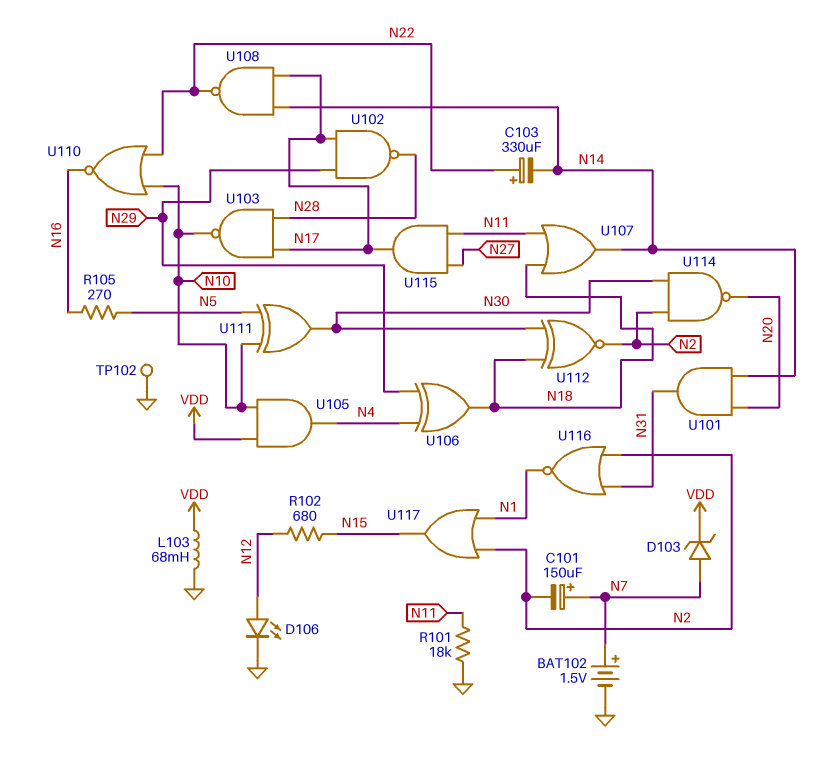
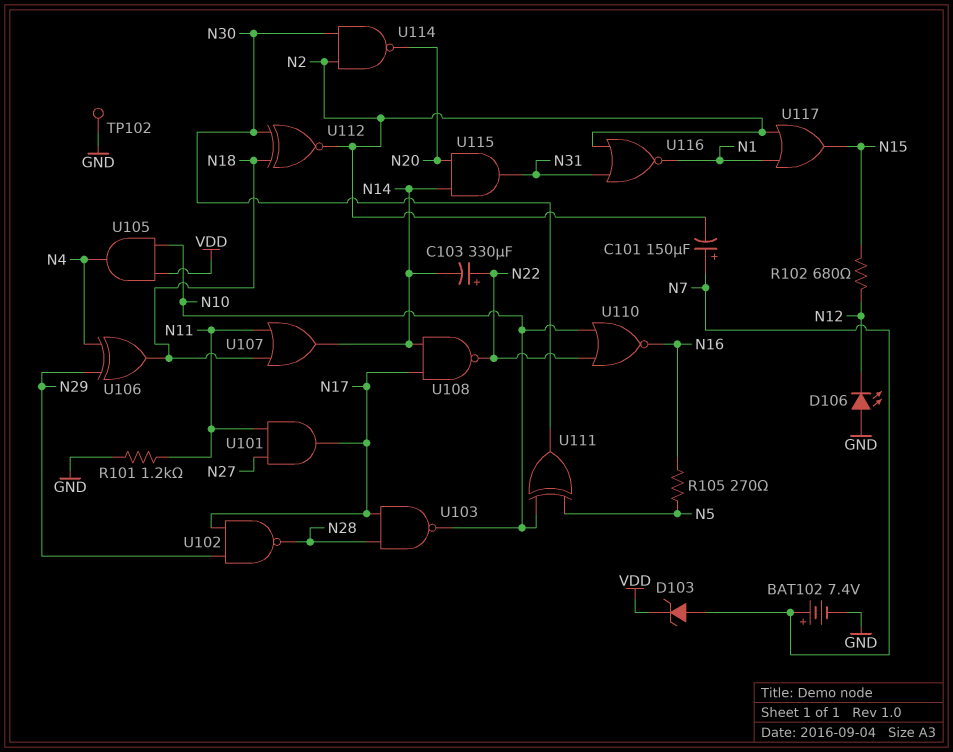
BAT102: 1.5V (plus N7, minus GND) -> 7.4V (plus N7, minus GND)
D106: LED (A N12, K GND) -> LED (A GND, K N12)
L103: 68mH (GND, VDD) -> none
R101: 18k (GND, N11) -> 1.2k (GND, N11)
U101: AND (in N14, in N20, out N31) -> AND (in N11, in N27, out N17)
U115: AND (in N11, in N27, out N17) -> AND (in N14, in N20, out N31)

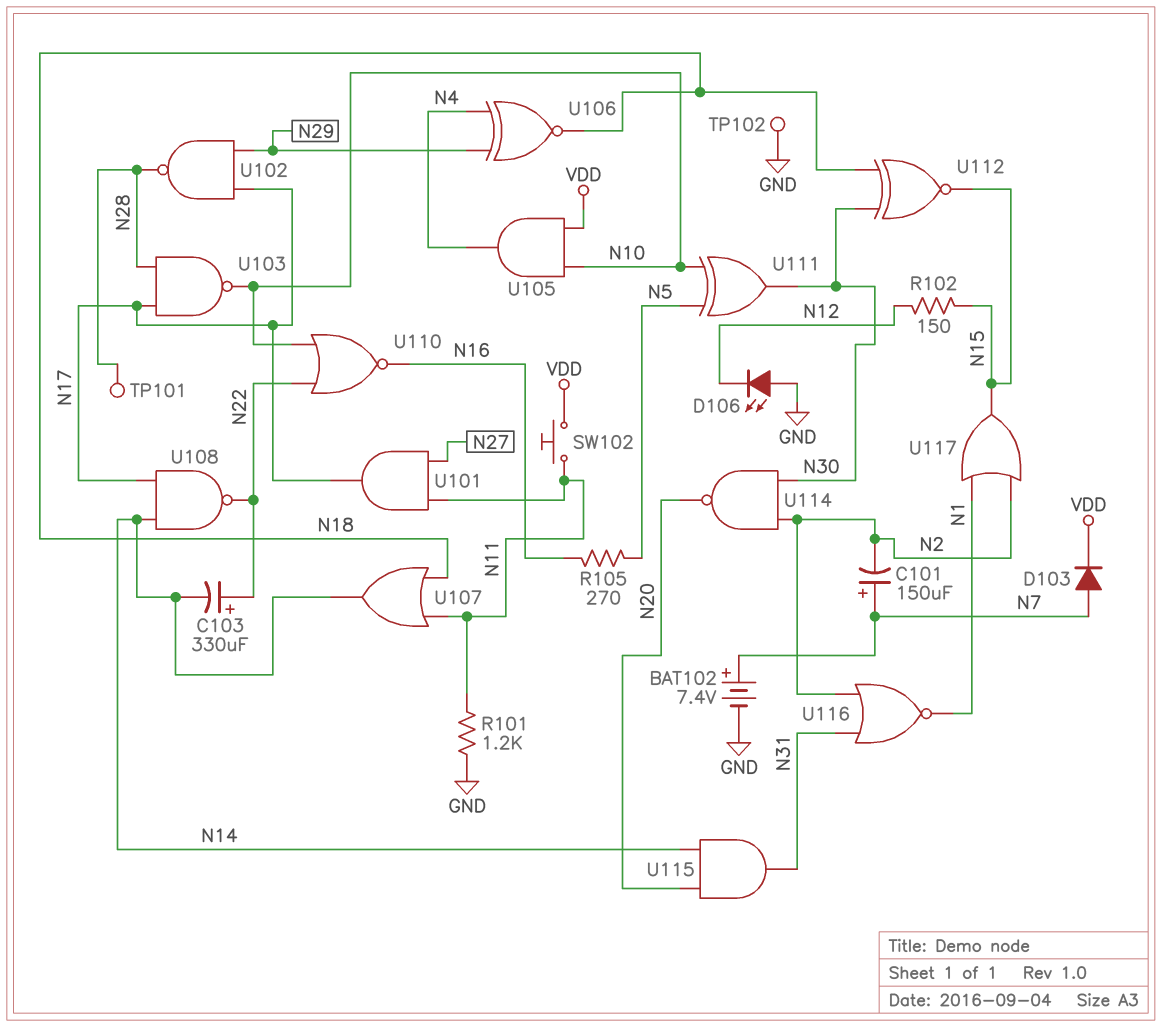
D103: zener (A N7, K VDD) -> diode (A N7, K VDD)
R102: 680 (N12, N15) -> 150 (N12, N15)
SW102: none -> button (N11, VDD)
TP101: none -> test point (N28)
U106: XOR (in N4, in N29, out N18) -> XNOR (in N4, in N29, out N18)
U112: XNOR (in N18, in N30, out N2) -> XNOR (in N18, in N30, out N15)

